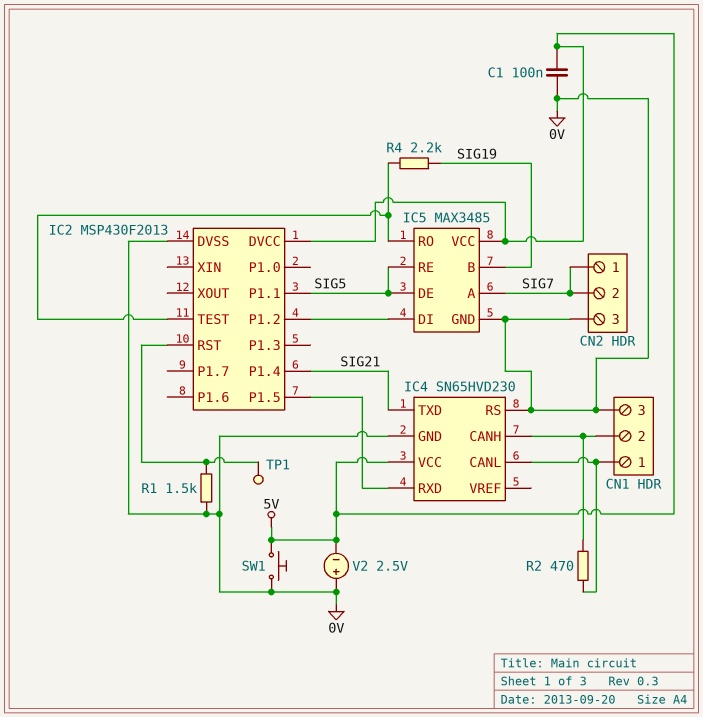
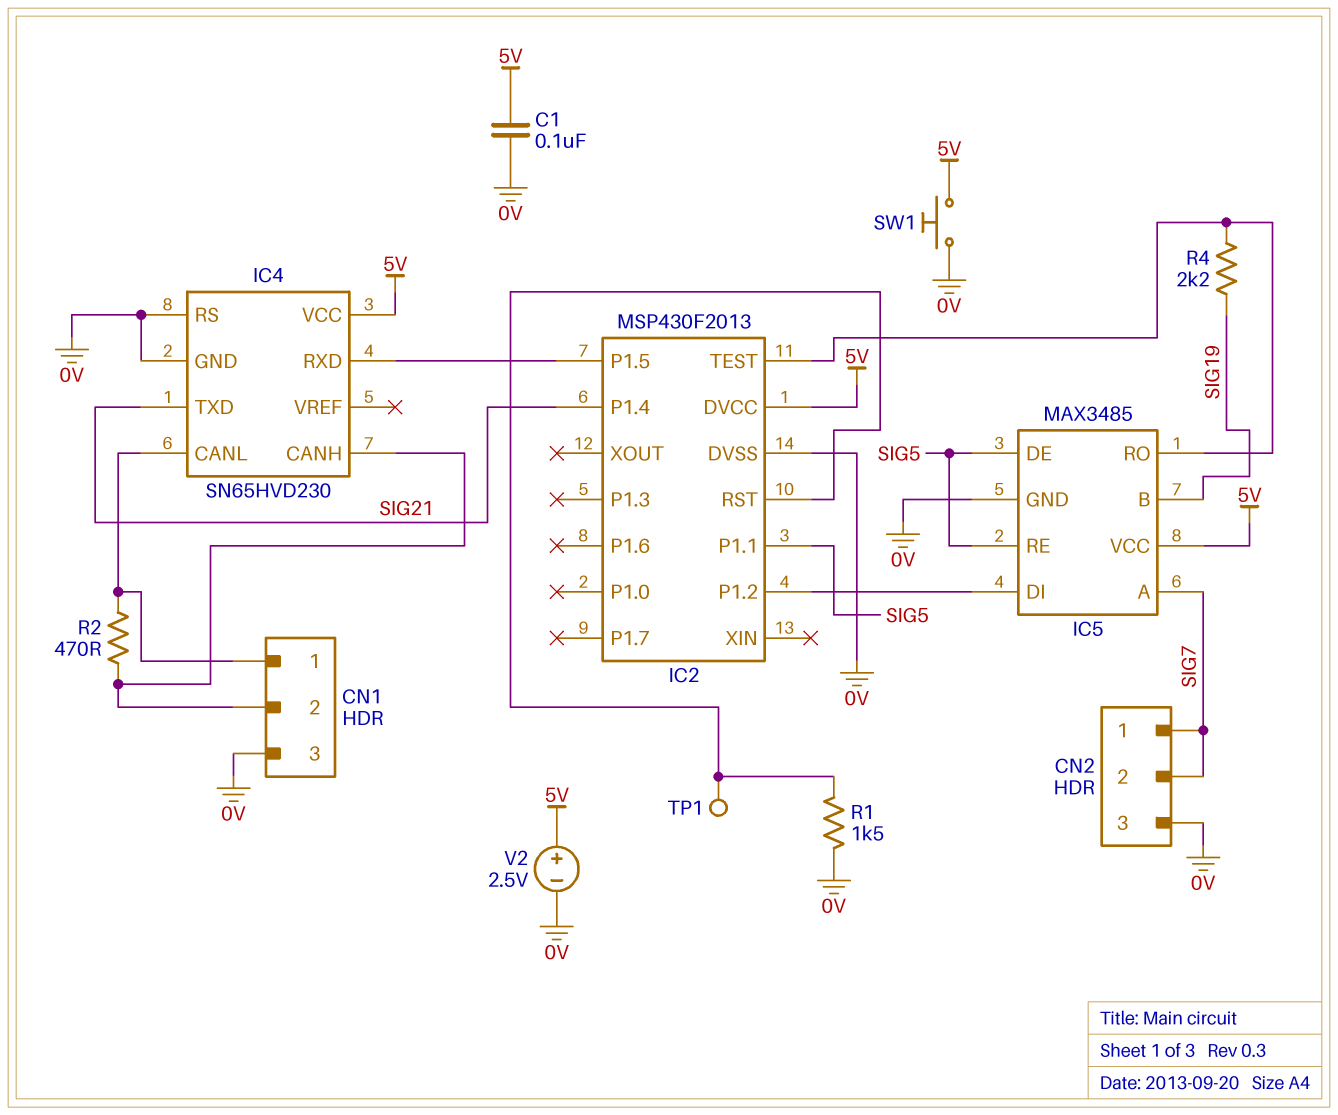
V2: 2.5V (plus 0V, minus 5V) -> 2.5V (plus 5V, minus 0V)

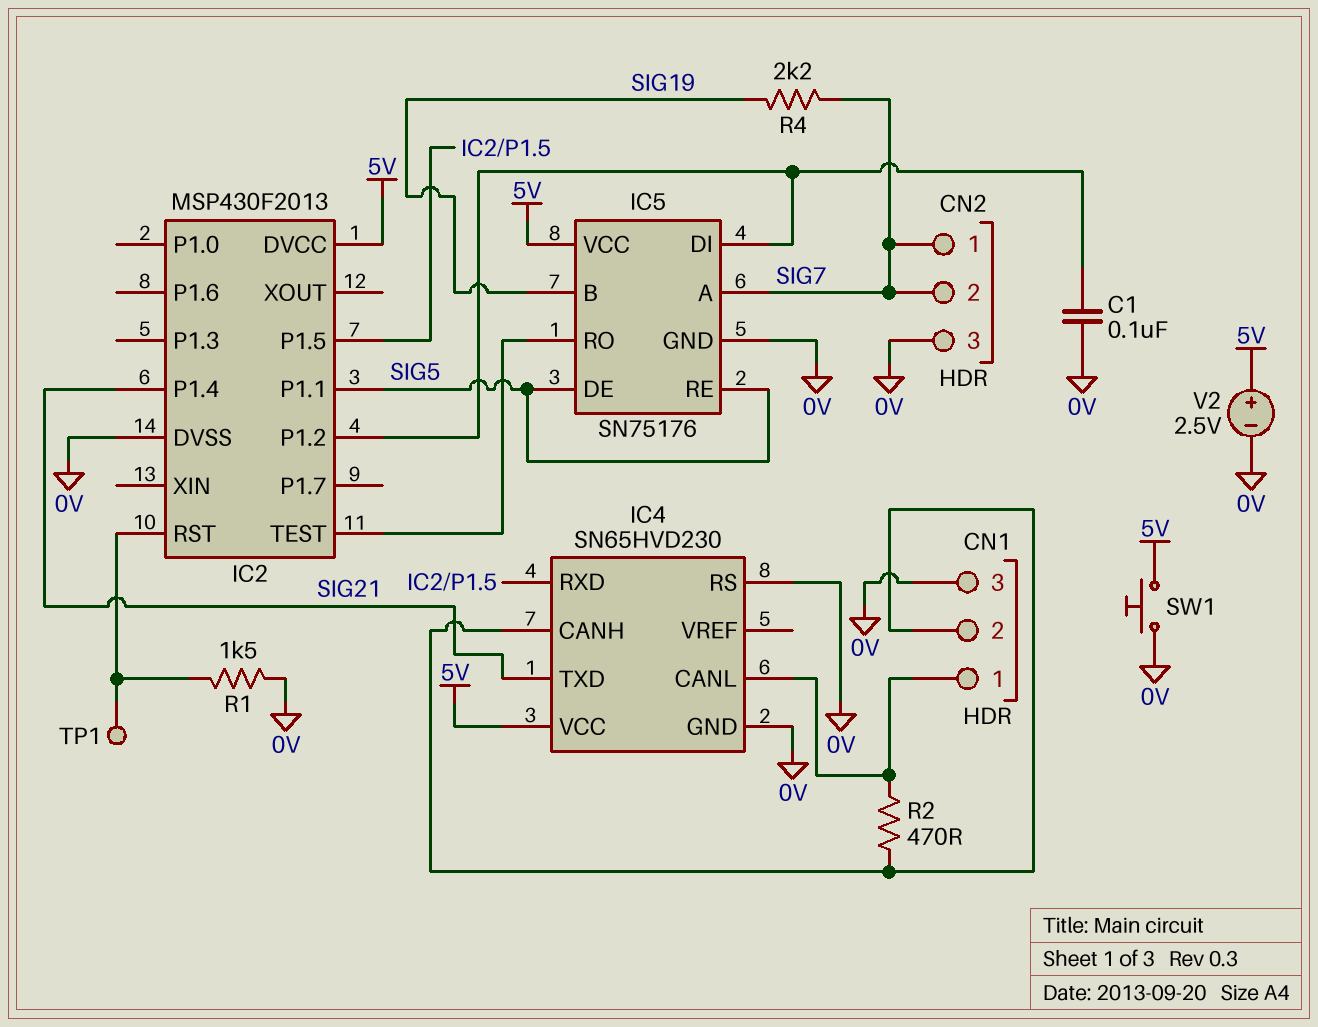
C1: 100nF (0V, 5V) -> 100nF (0V, IC2/P1.2)
IC5: MAX3485 -> SN75176
R4: 2.2k (IC2/TEST, SIG19) -> 2.2k (SIG7, SIG19)

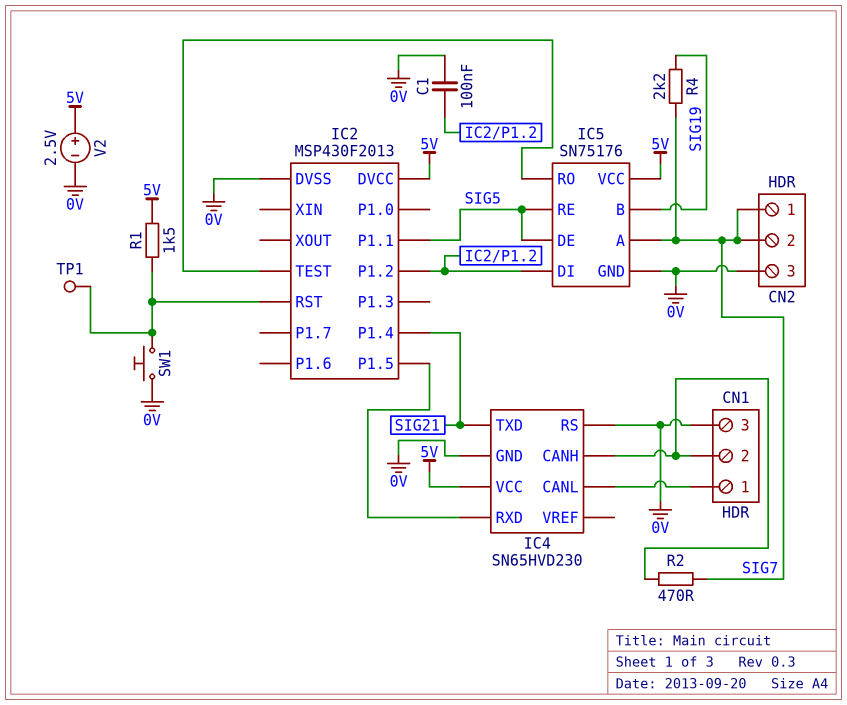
R1: 1.5k (0V, IC2/RST) -> 1.5k (5V, IC2/RST)
R2: 470 (CN1/1, CN1/2) -> 470 (CN1/2, SIG7)
SW1: button (0V, 5V) -> button (0V, IC2/RST)

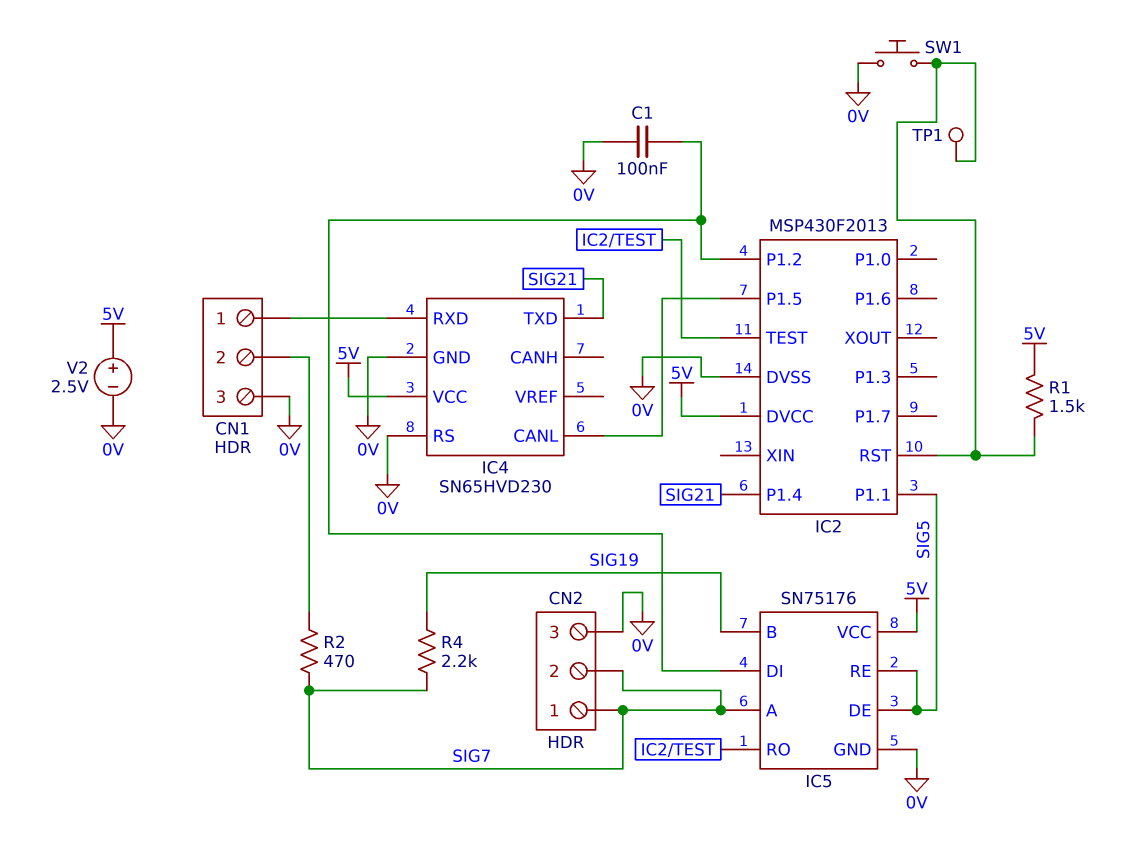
IC4 pin CANH: CN1/2 -> none
IC4 pin CANL: CN1/1 -> IC2/P1.5
IC4 pin RXD: IC2/P1.5 -> CN1/1

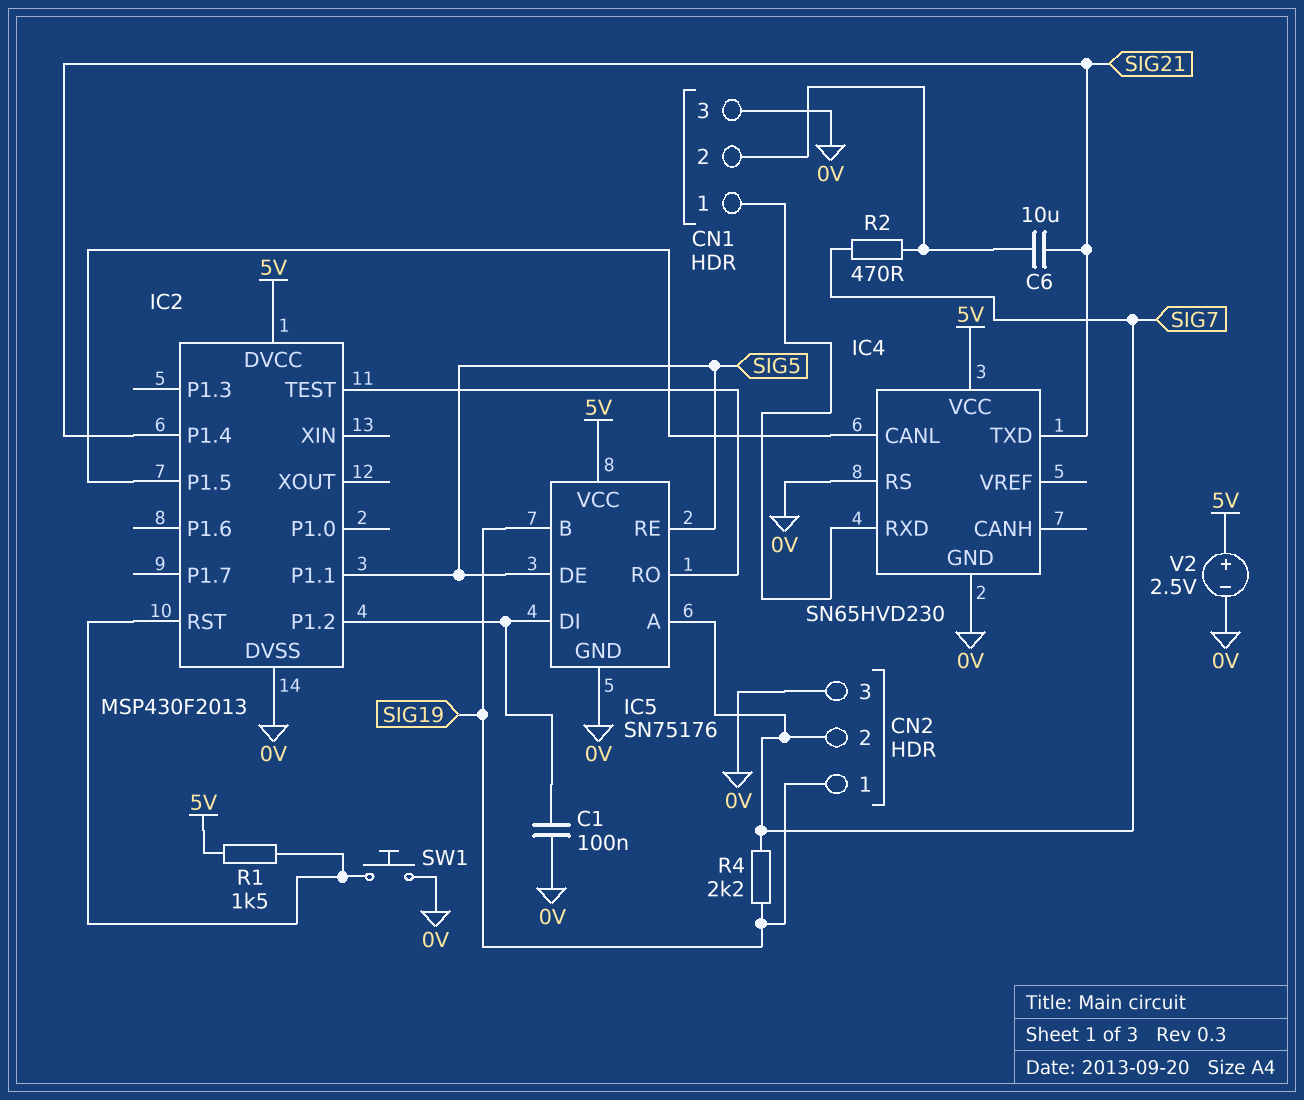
C6: none -> 10uF (CN1/2, SIG21)
CN2 pin 1: SIG7 -> SIG19
TP1: test point (IC2/RST) -> none

